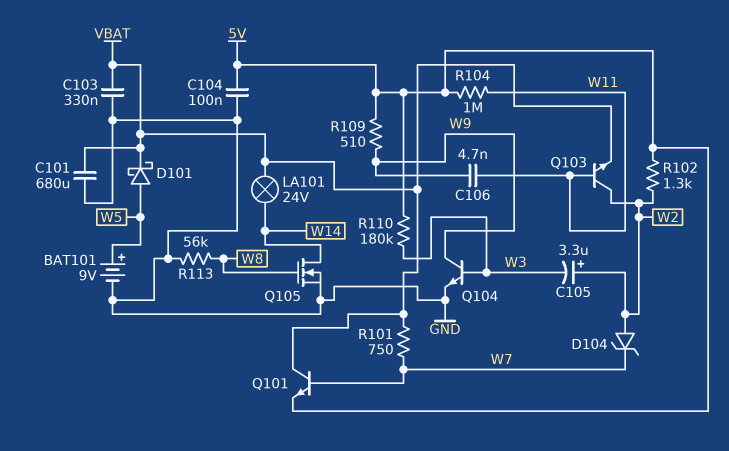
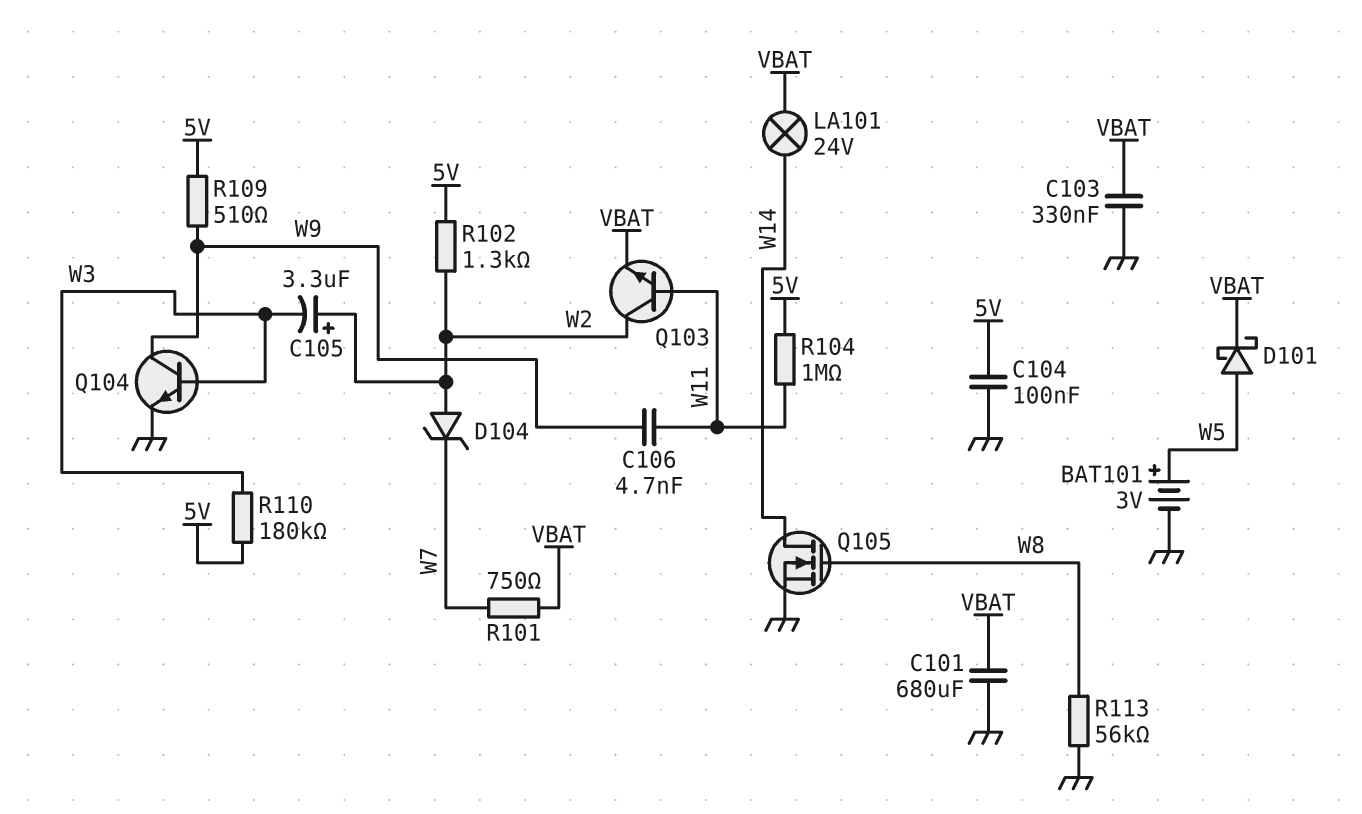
BAT101: 9V (plus W5, minus GND) -> 3V (plus W5, minus GND)
Q101: NPN (B W7, C VBAT, E 5V) -> none

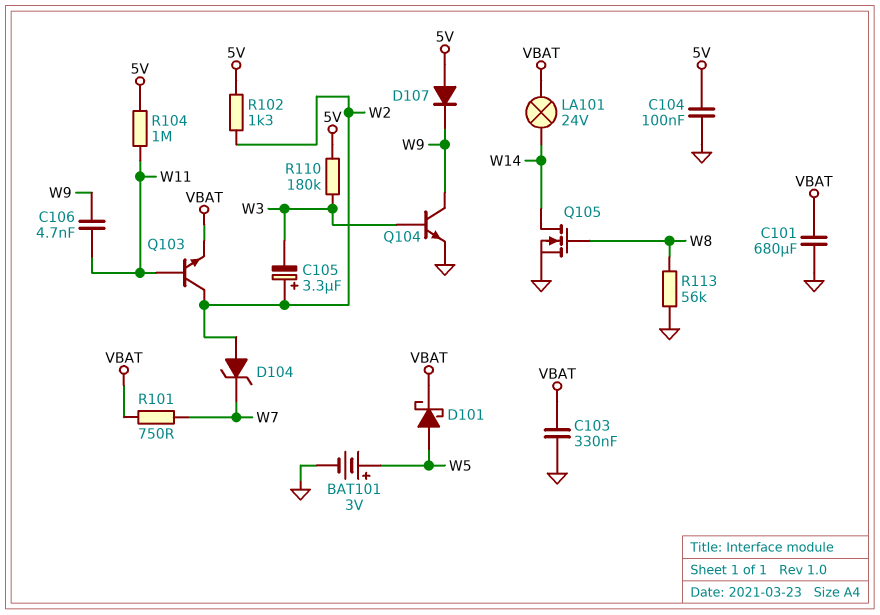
D107: none -> diode (A 5V, K W9)
R109: 510 (5V, W9) -> none

